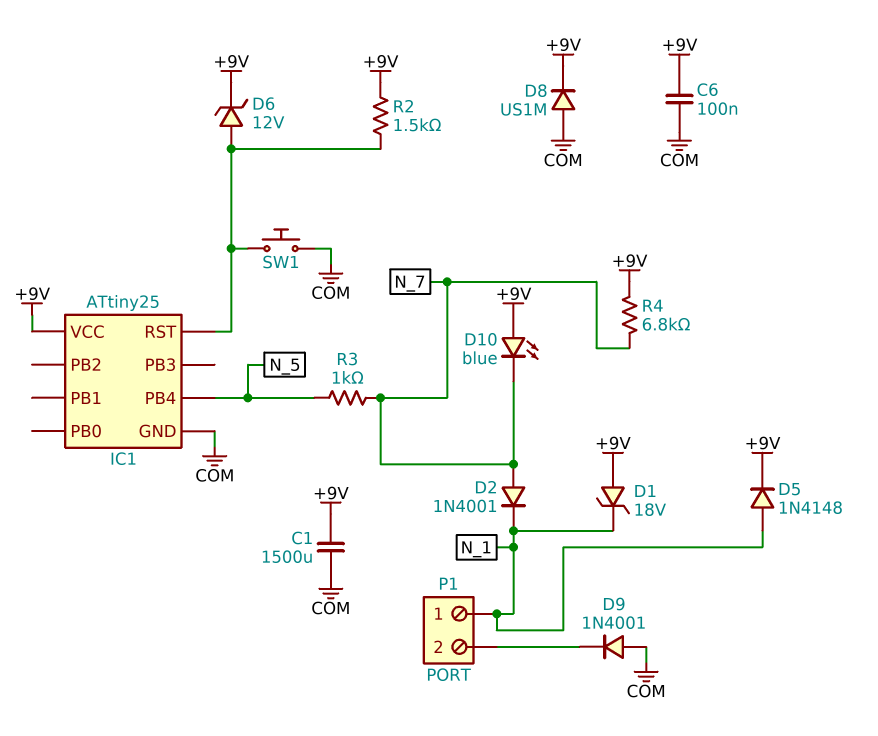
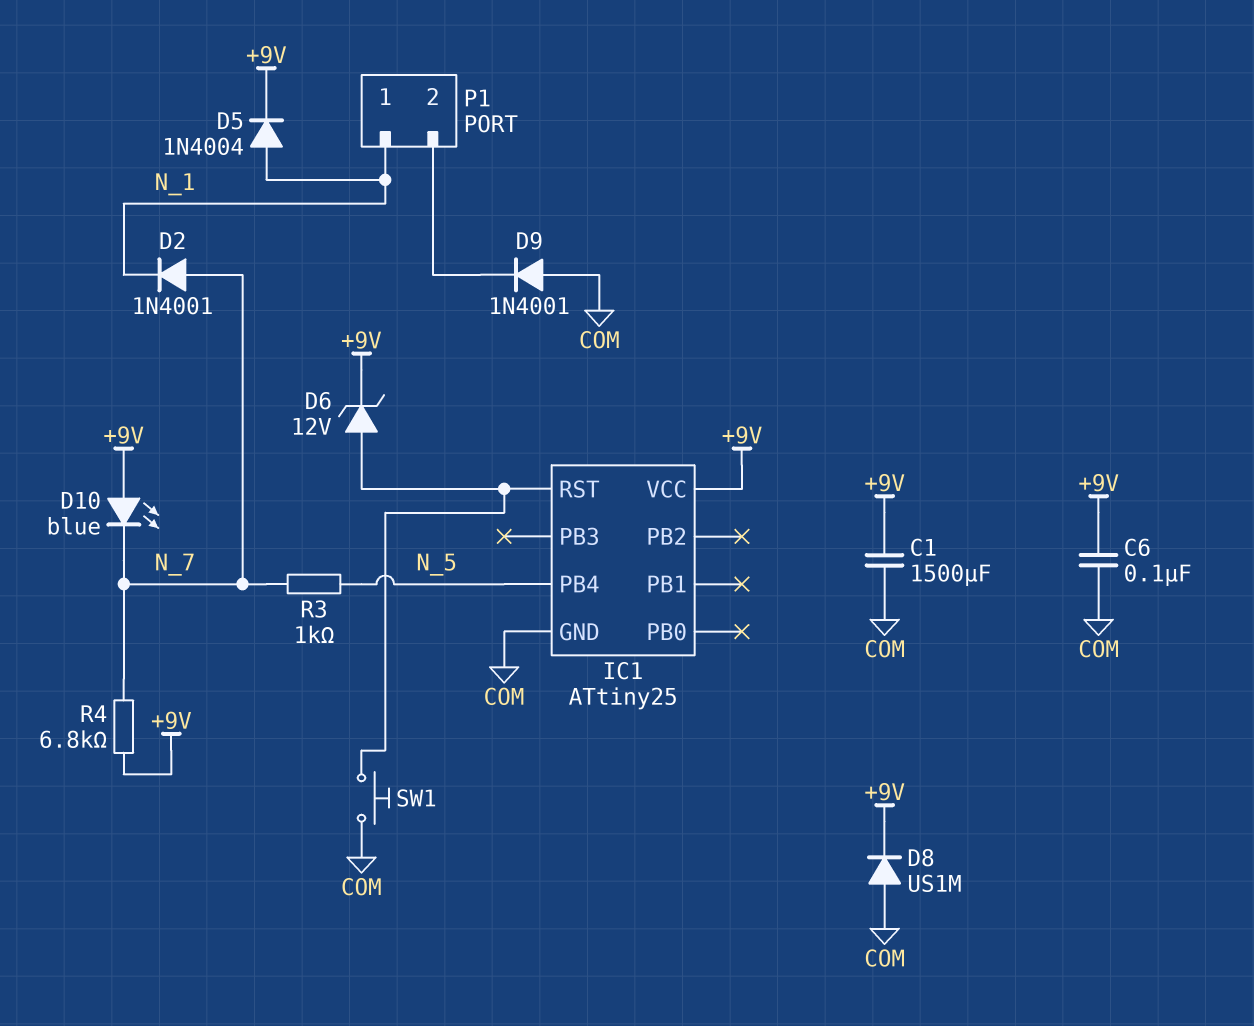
D1: zener 18V (A +9V, K N_1) -> none
D5: diode 1N4148 (A N_1, K +9V) -> diode 1N4004 (A N_1, K +9V)
R2: 1.5k (+9V, IC1/RST) -> none

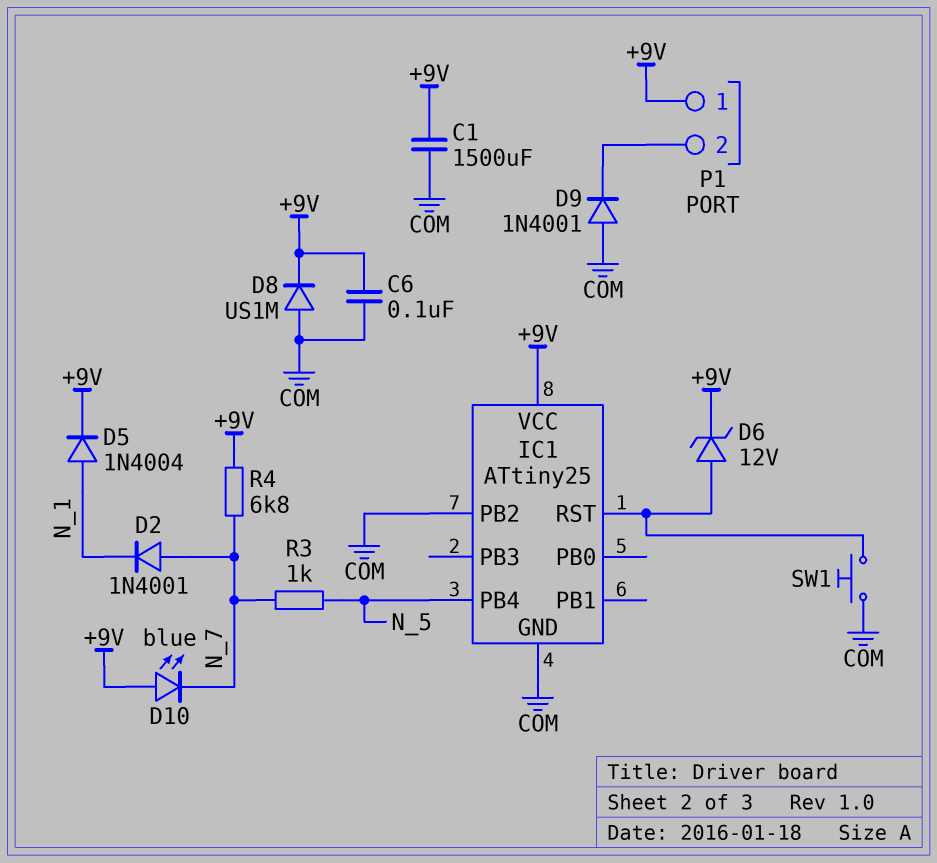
IC1 pin PB2: none -> COM
P1 pin 1: N_1 -> +9V

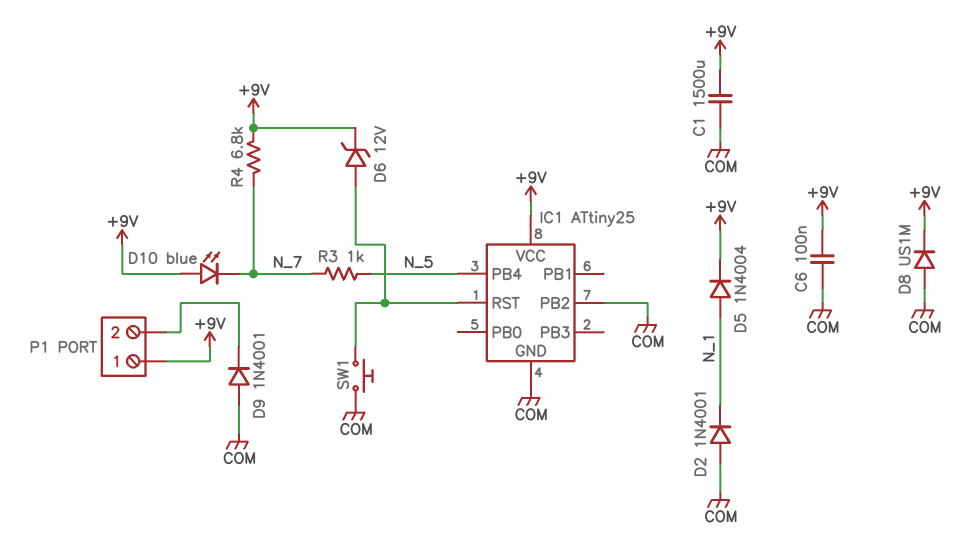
D2: diode 1N4001 (A N_7, K N_1) -> diode 1N4001 (A COM, K N_1)

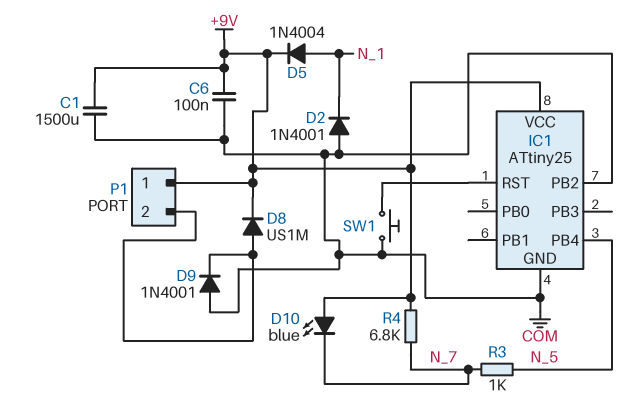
D6: zener 12V (A IC1/RST, K +9V) -> none
D8: diode US1M (A COM, K +9V) -> diode US1M (A P1/2, K +9V)

